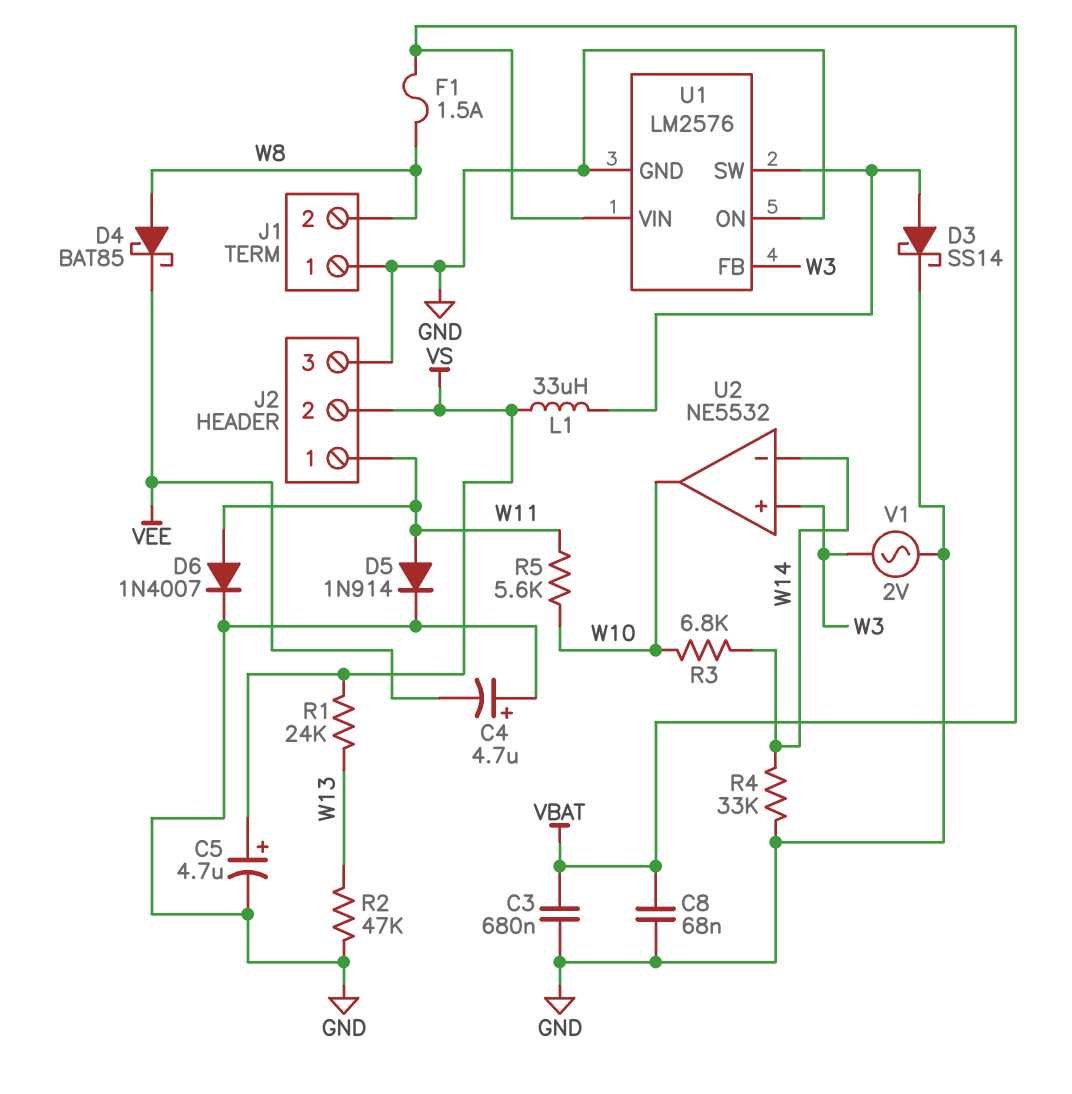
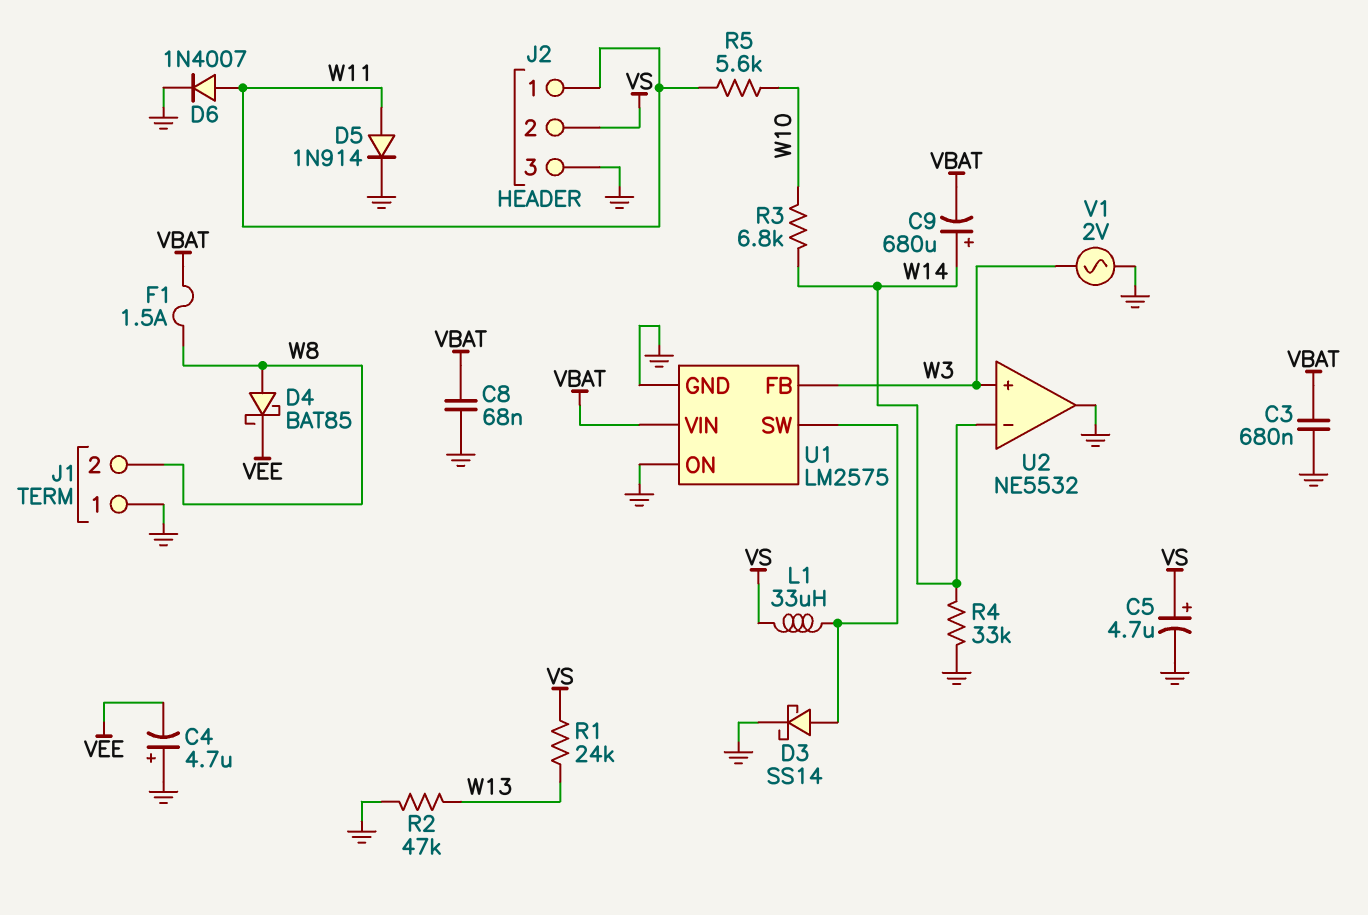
C9: none -> 680uF (plus W14, minus VBAT)
U1: LM2576 -> LM2575
U2 pin out: W10 -> GND

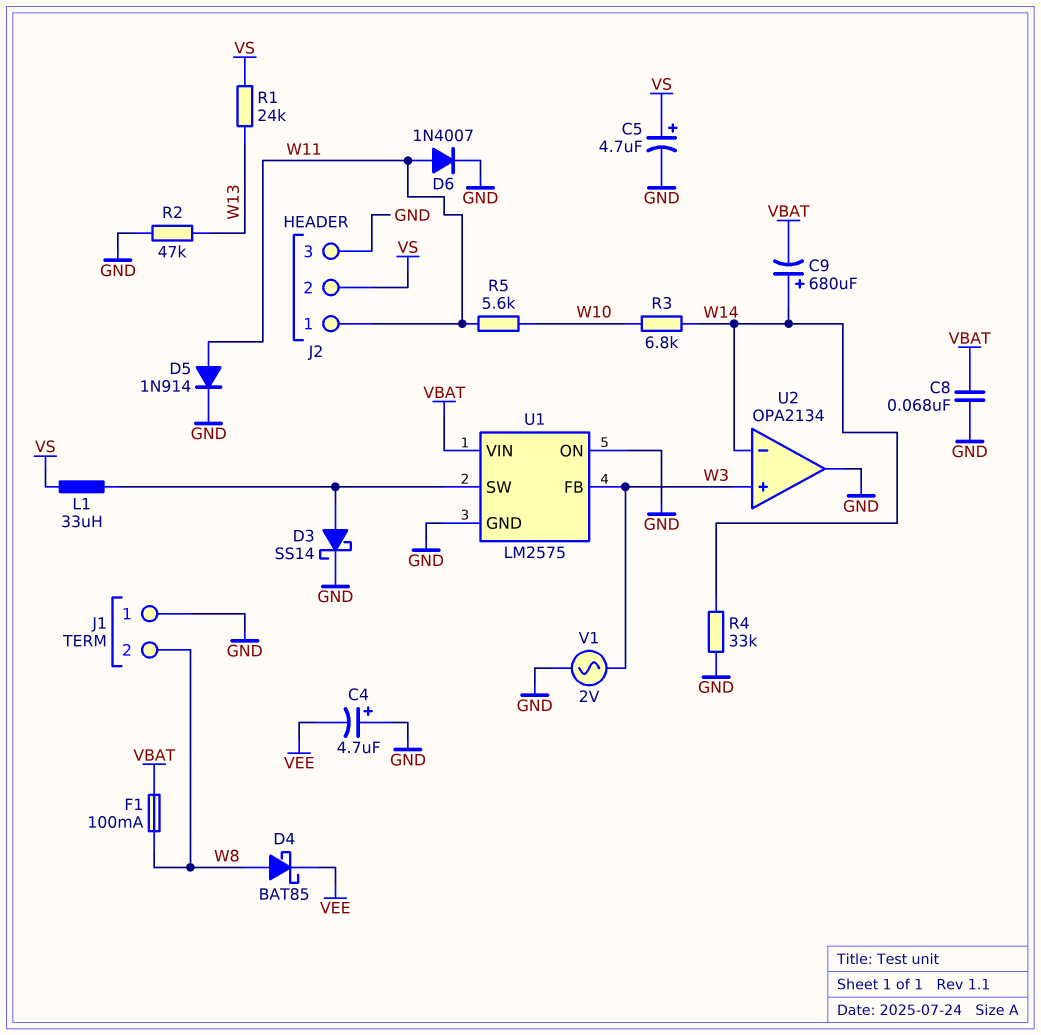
C3: 680nF (GND, VBAT) -> none
F1: 1.5A (VBAT, W8) -> 100mA (VBAT, W8)
U2: NE5532 -> OPA2134

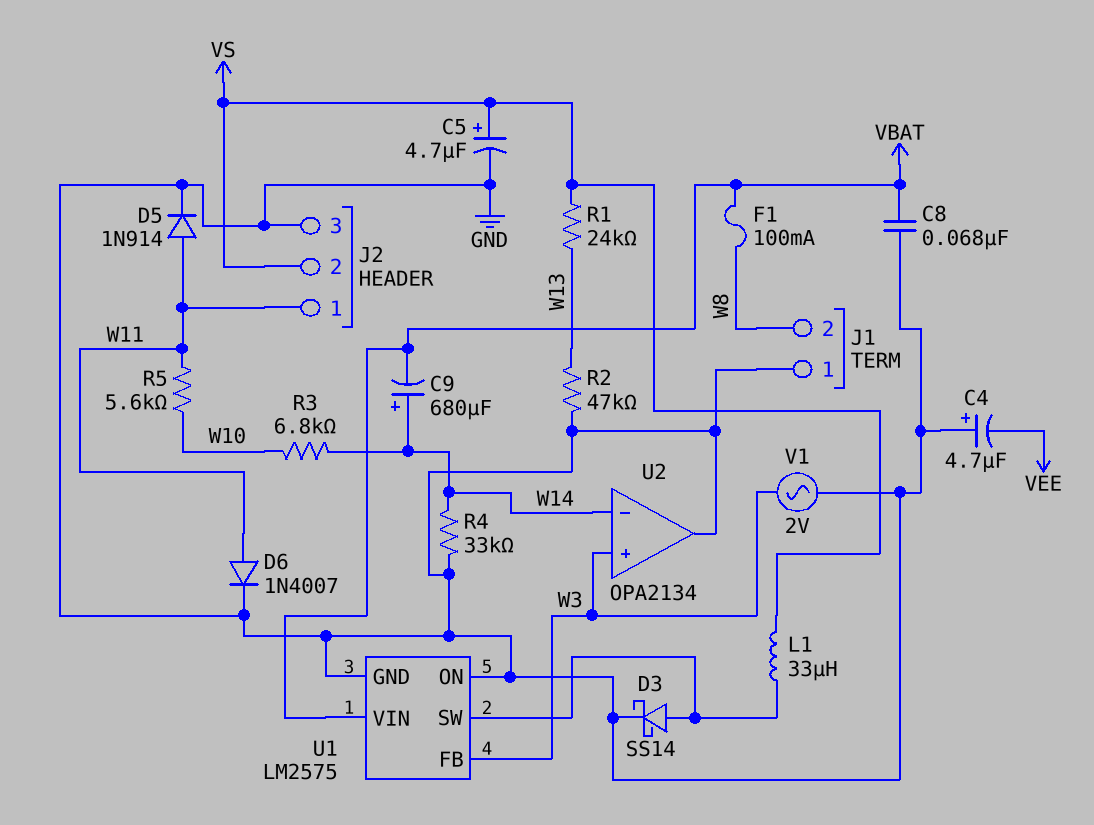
D4: schottky BAT85 (A W8, K VEE) -> none

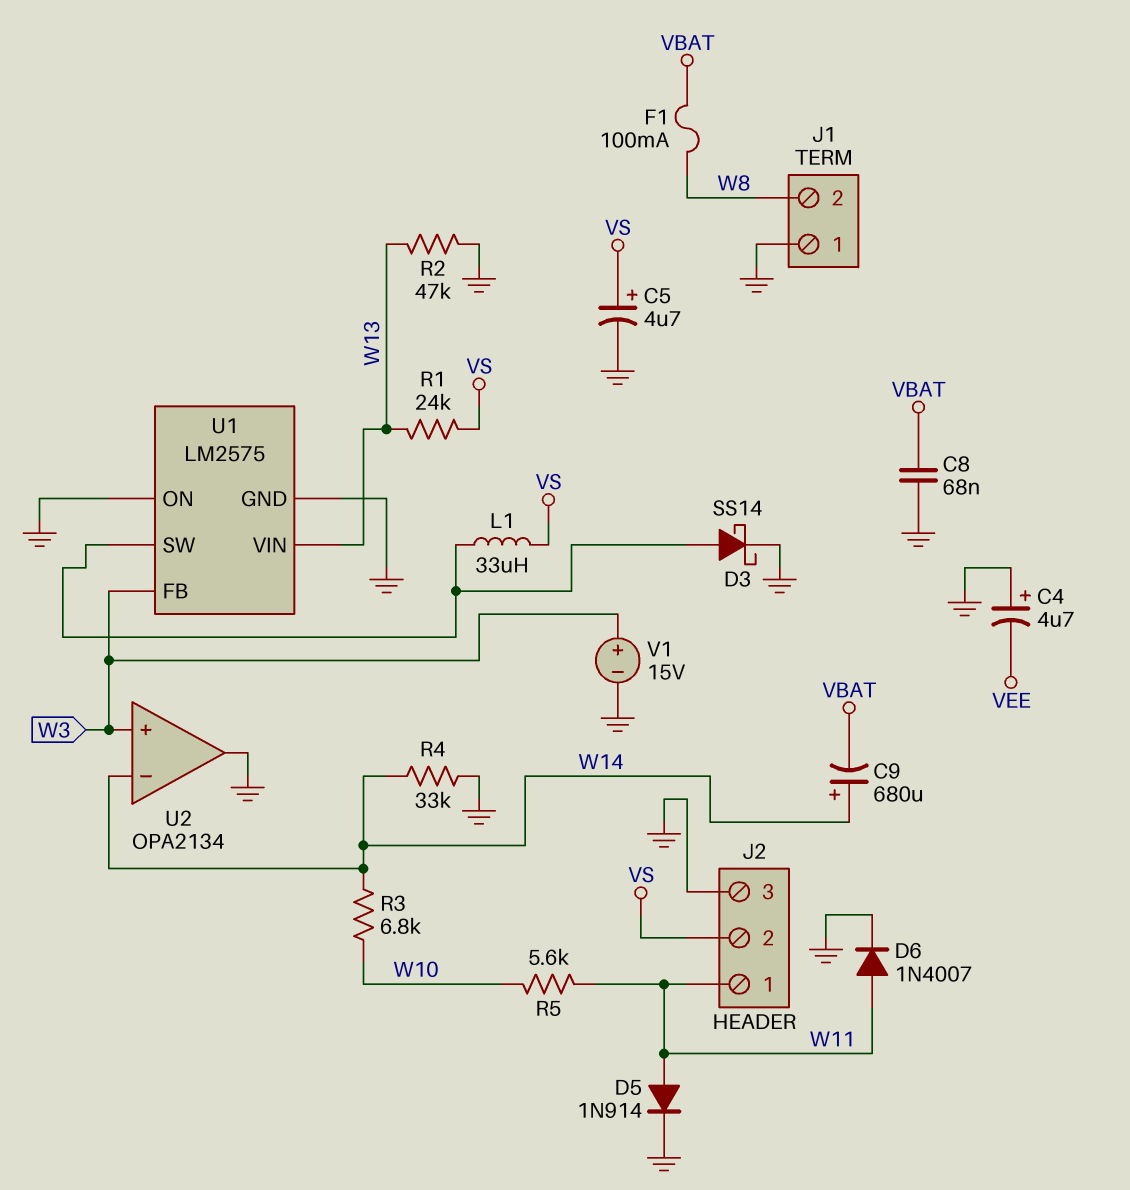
U1 pin VIN: VBAT -> W13
V1: AC 2V (GND, W3) -> 15V (plus W3, minus GND)

